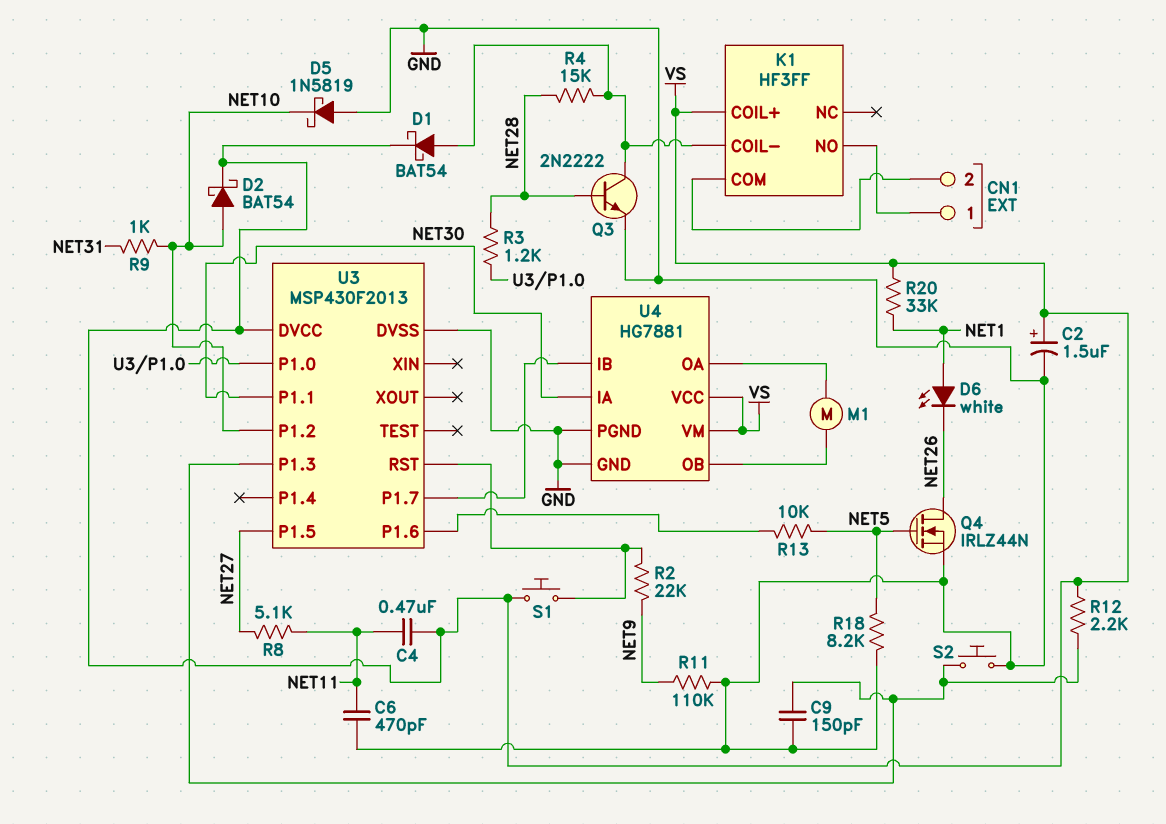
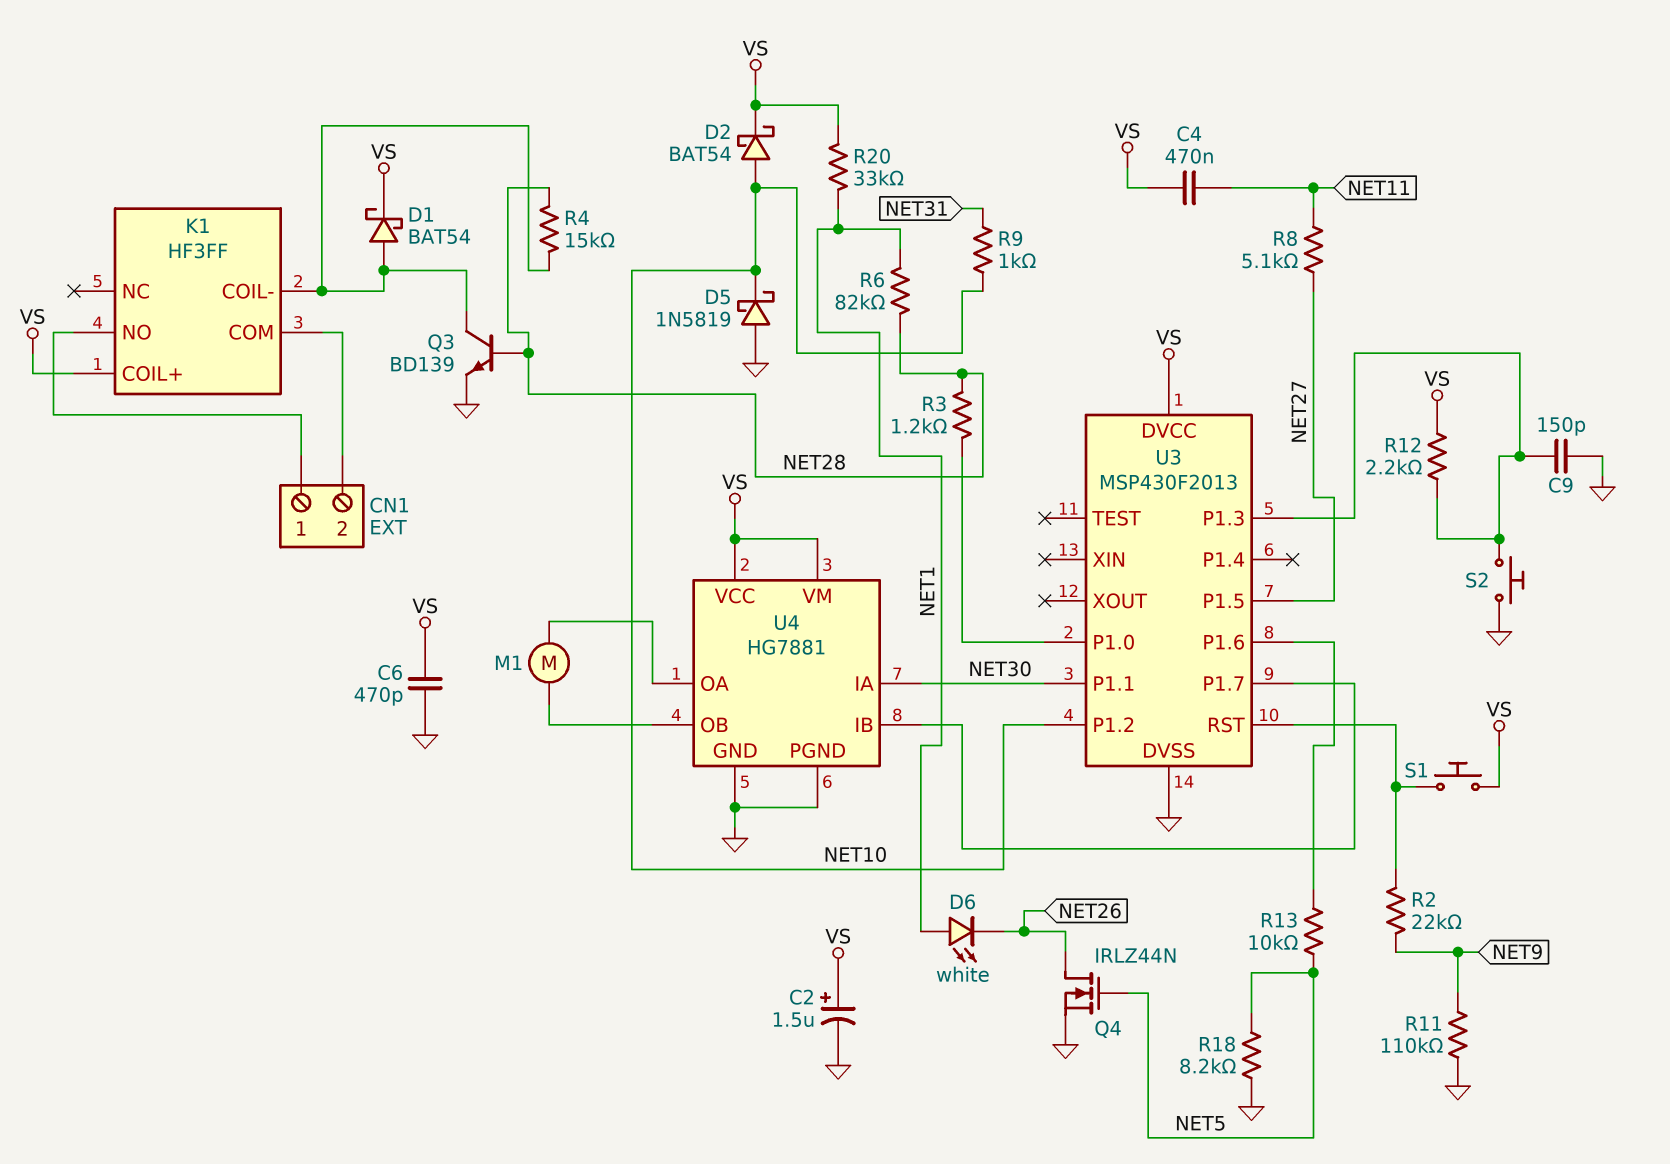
C6: 470pF (GND, NET11) -> 470pF (GND, VS)
Q3: NPN 2N2222 (B NET28, C K1/COIL-, E GND) -> NPN BD139 (B NET28, C K1/COIL-, E GND)
R6: none -> 82k (NET1, NET28)

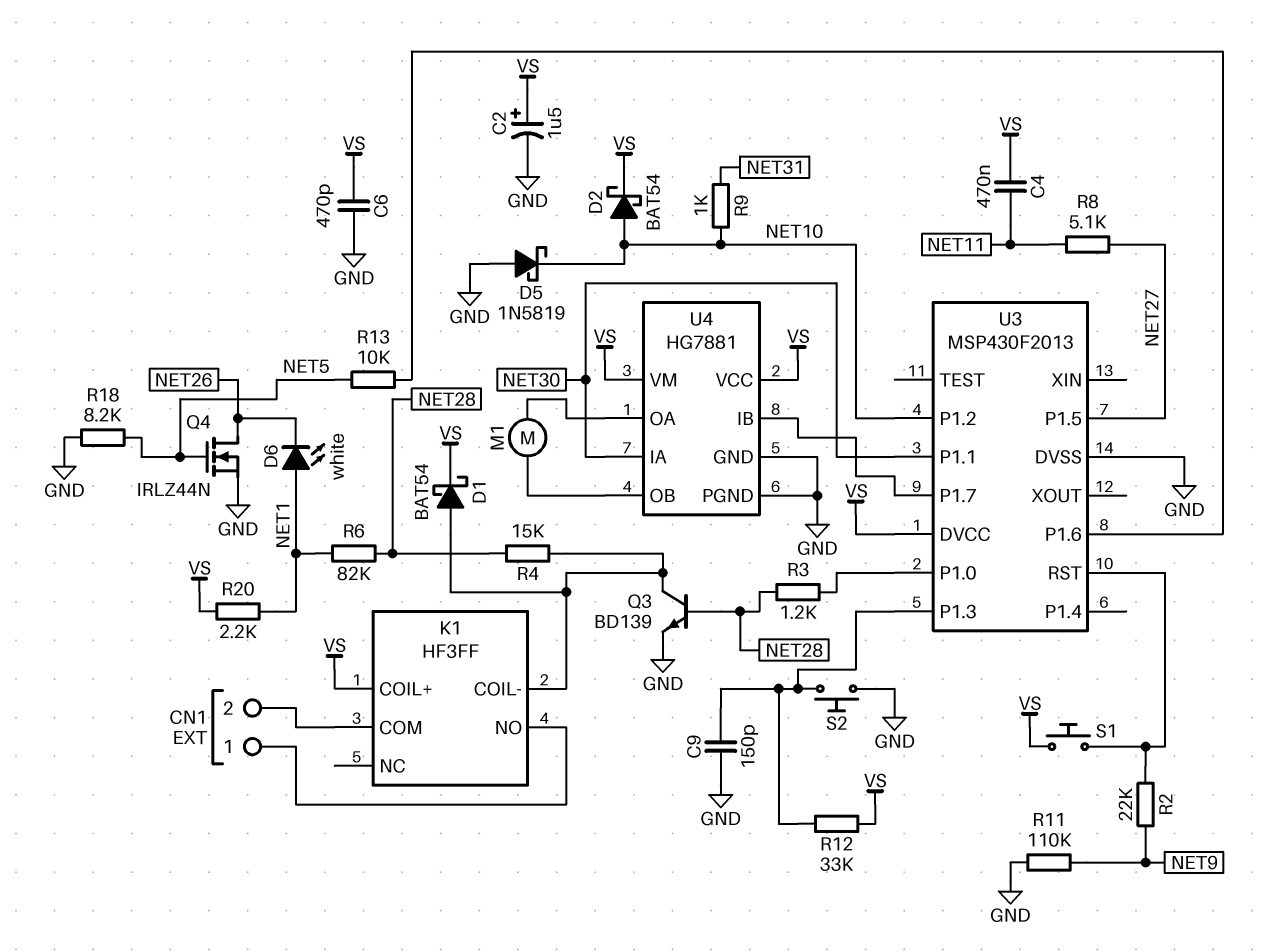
R12: 2.2k (U3/P1.3, VS) -> 33k (U3/P1.3, VS)
R20: 33k (NET1, VS) -> 2.2k (NET1, VS)

